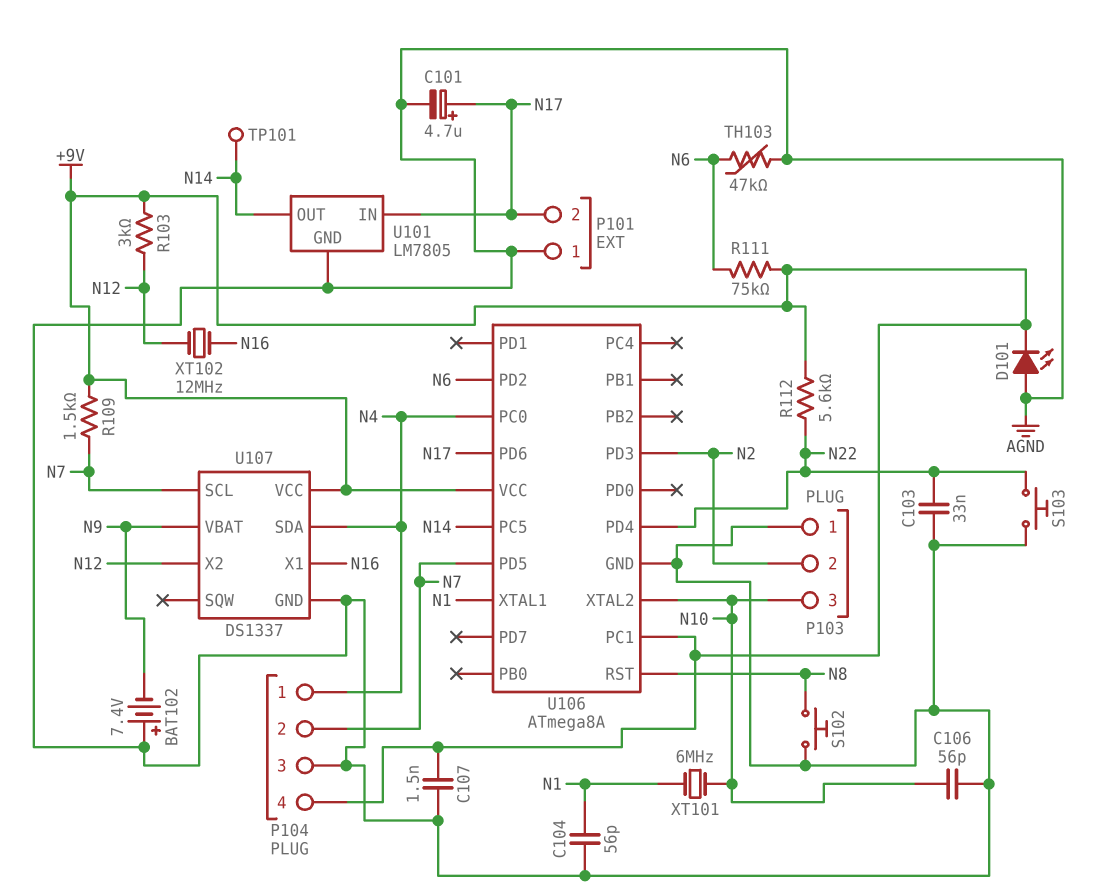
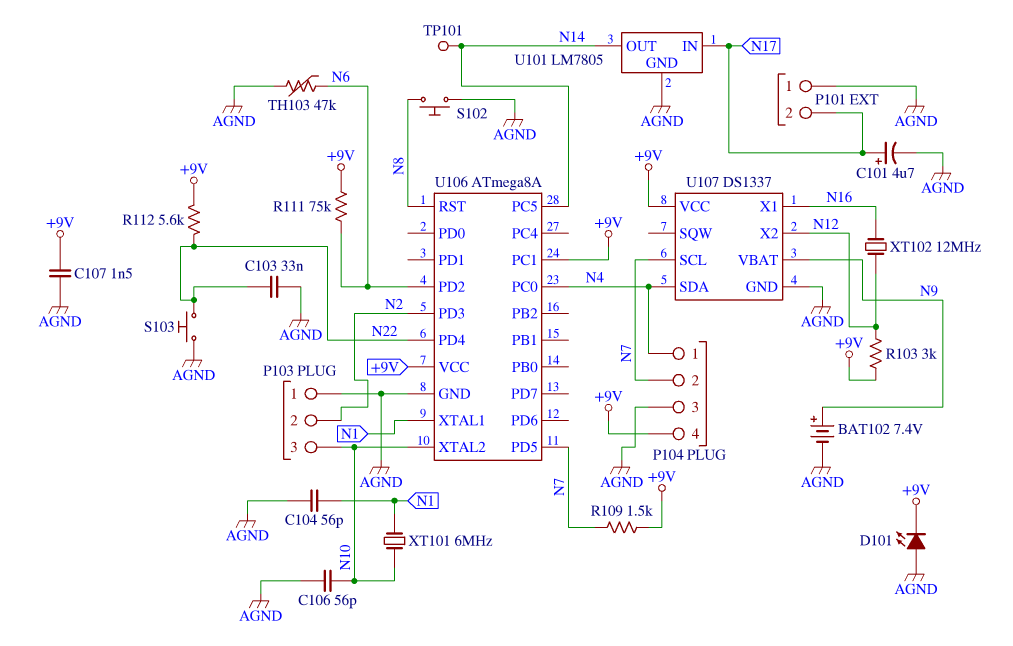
BAT102: 7.4V (plus AGND, minus N9) -> 7.4V (plus N9, minus AGND)
U106 pin PD6: N17 -> none

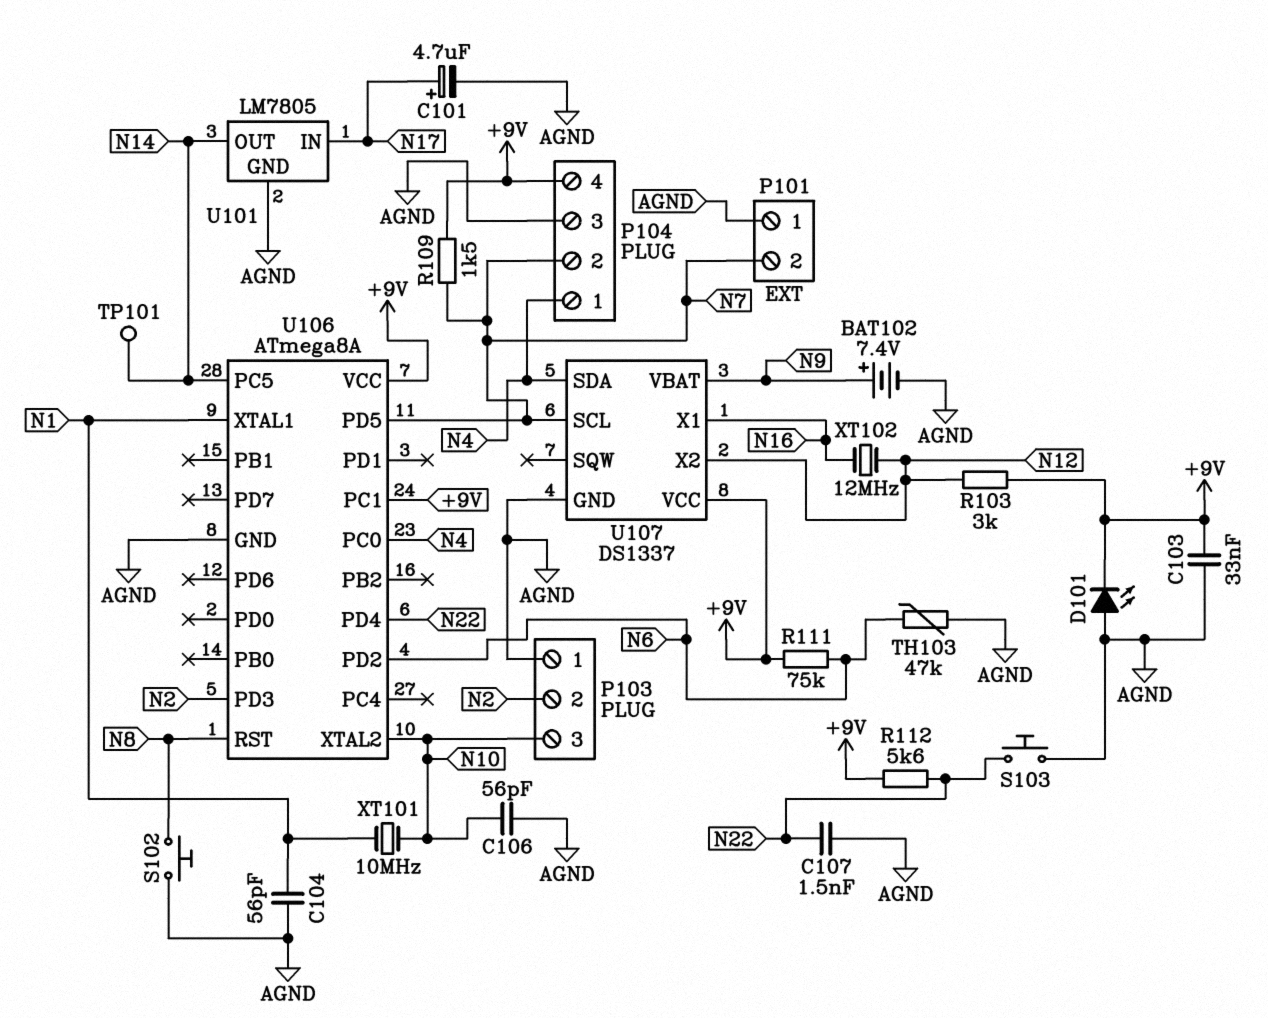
C103: 33nF (AGND, N22) -> 33nF (+9V, AGND)
C107: 1.5nF (+9V, AGND) -> 1.5nF (AGND, N22)
P101 pin 2: N17 -> N7
XT101: 6MHz (N1, N10) -> 10MHz (N1, N10)

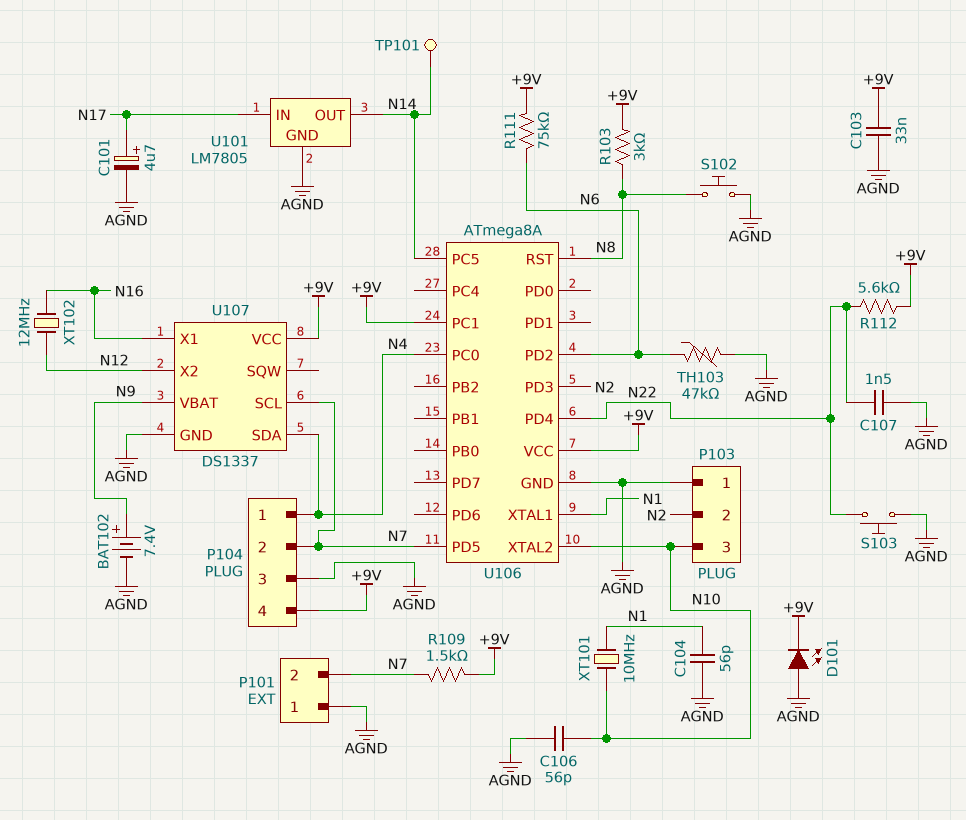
R103: 3k (+9V, N12) -> 3k (+9V, N8)

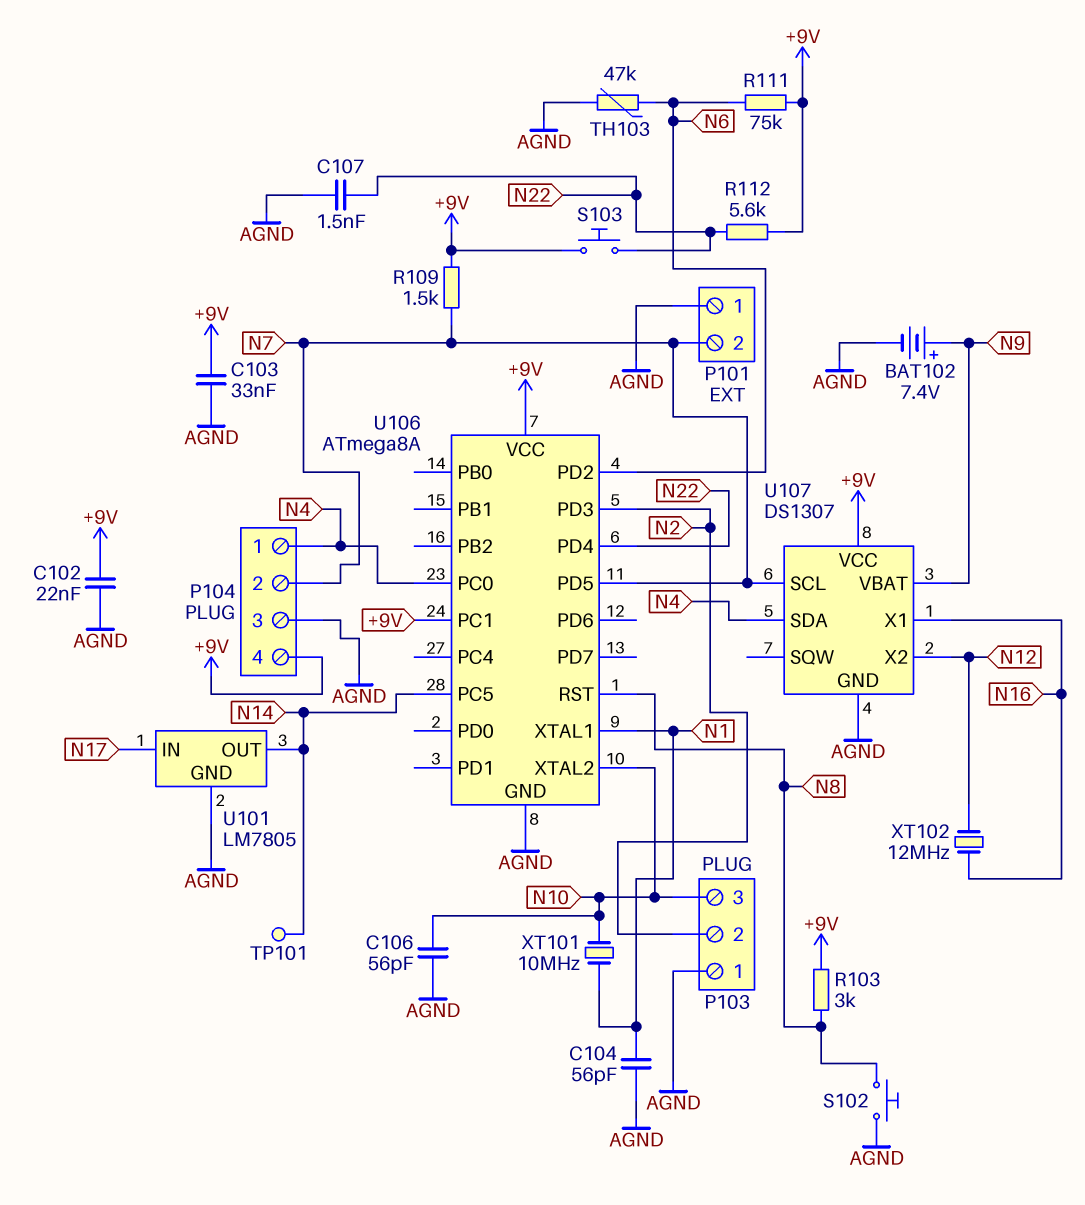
C101: 4.7uF (plus N17, minus AGND) -> none
C102: none -> 22nF (+9V, AGND)
D101: LED (A AGND, K +9V) -> none
S103: button (AGND, N22) -> button (+9V, N22)
U107: DS1337 -> DS1307

